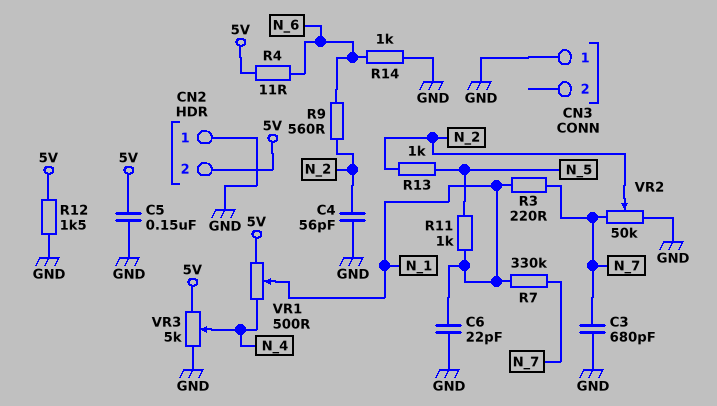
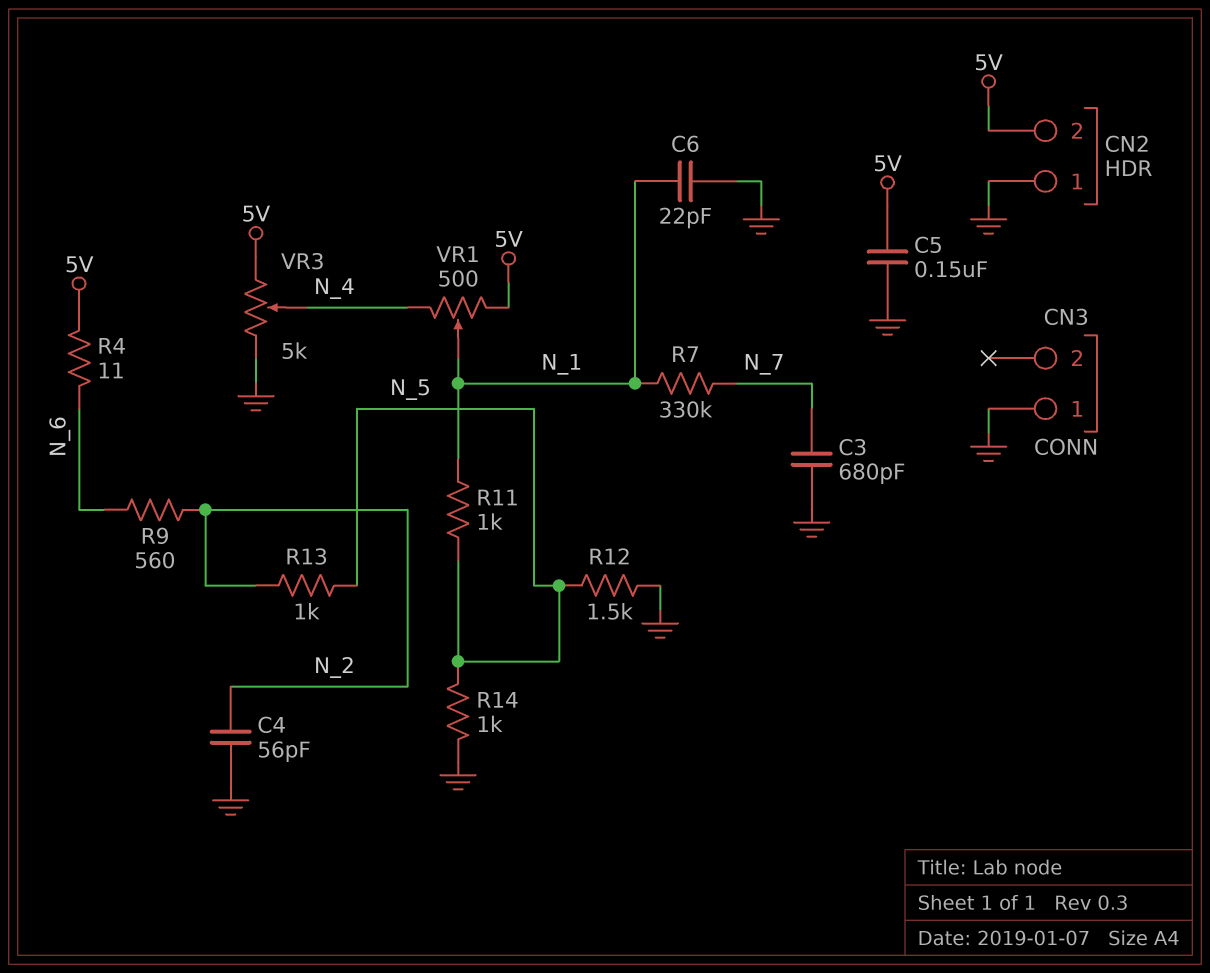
R3: 220 (N_1, N_7) -> none
R12: 1.5k (5V, GND) -> 1.5k (GND, N_5)
R14: 1k (GND, N_6) -> 1k (GND, N_5)
VR2: 50k (GND, N_7, wiper N_2) -> none

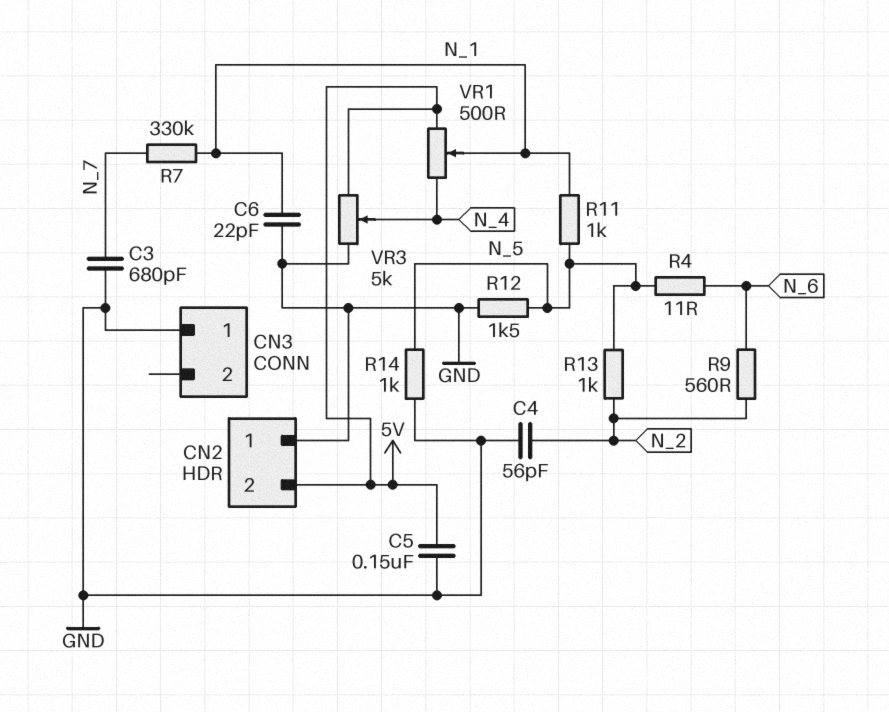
R4: 11 (5V, N_6) -> 11 (N_5, N_6)

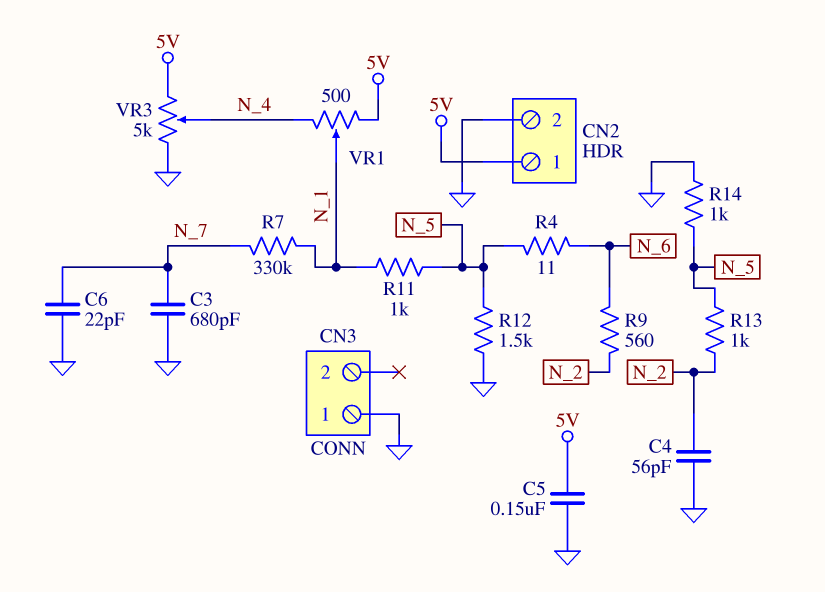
C6: 22pF (GND, N_1) -> 22pF (GND, N_7)
CN2 pin 1: GND -> 5V
CN2 pin 2: 5V -> GND

